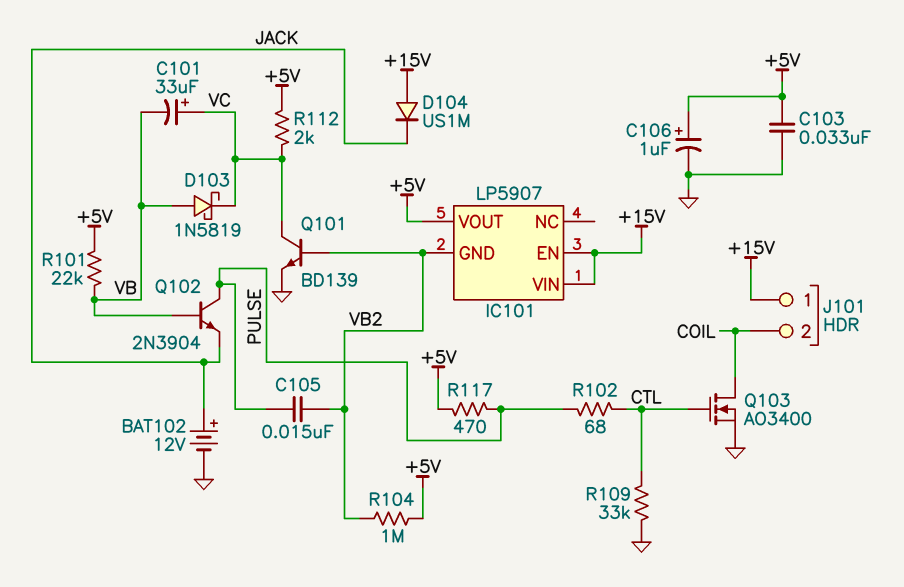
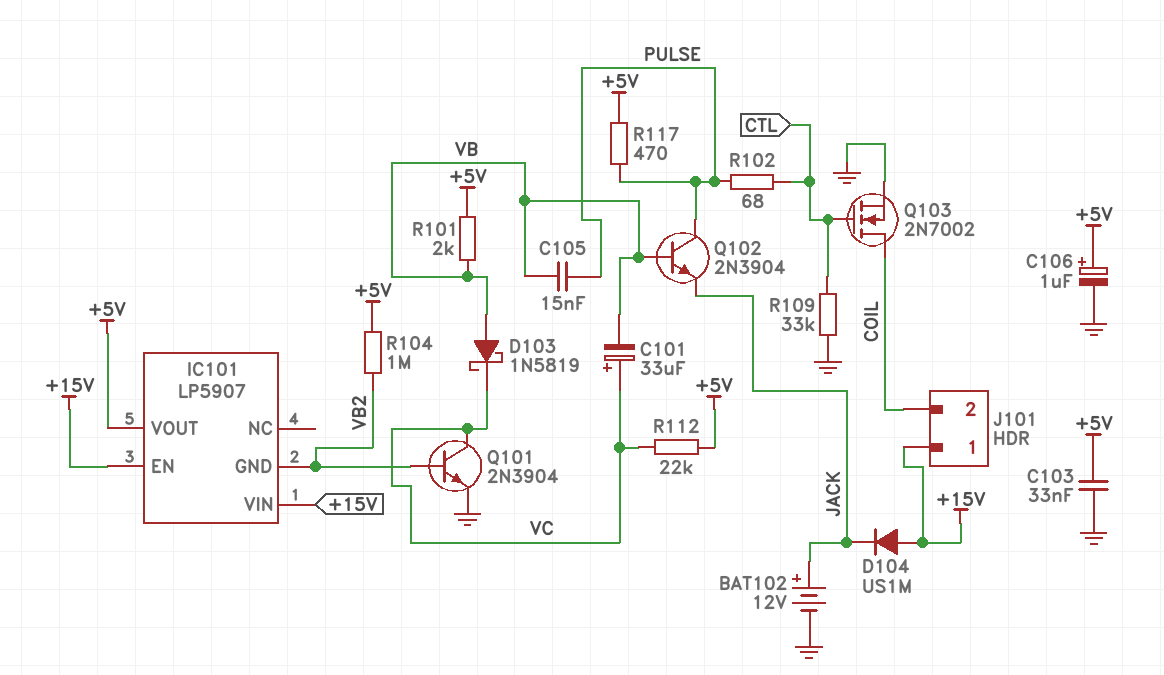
C105: 15nF (PULSE, VB2) -> 15nF (PULSE, VB)
Q101: NPN BD139 (B VB2, C VC, E GND) -> NPN 2N3904 (B VB2, C VC, E GND)
Q103: NMOS AO3400 (G CTL, D COIL, S GND) -> NMOS 2N7002 (G CTL, D COIL, S GND)
R101: 22k (+5V, VB) -> 2k (+5V, VB)
R112: 2k (+5V, VC) -> 22k (+5V, VC)

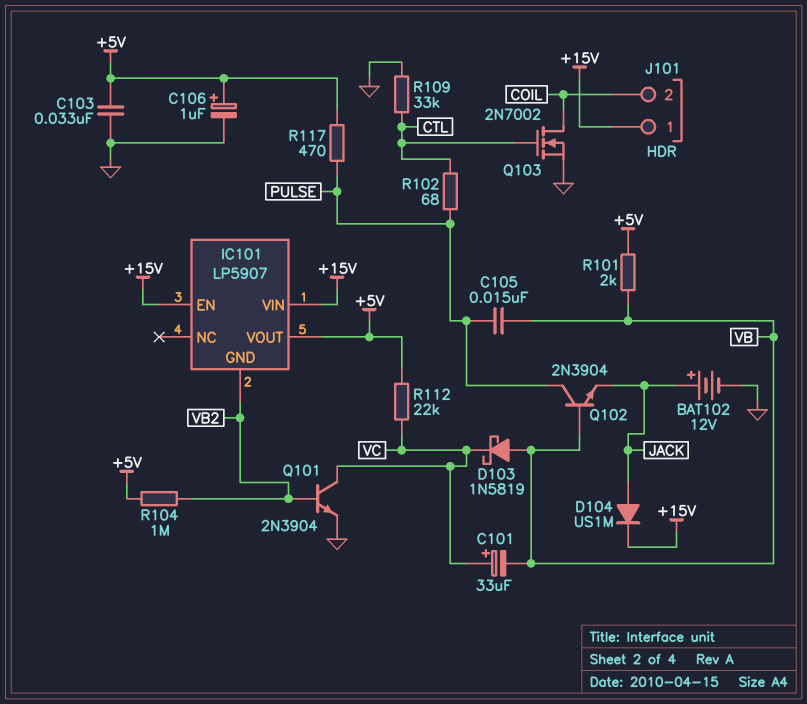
D104: diode US1M (A +15V, K JACK) -> diode US1M (A JACK, K +15V)

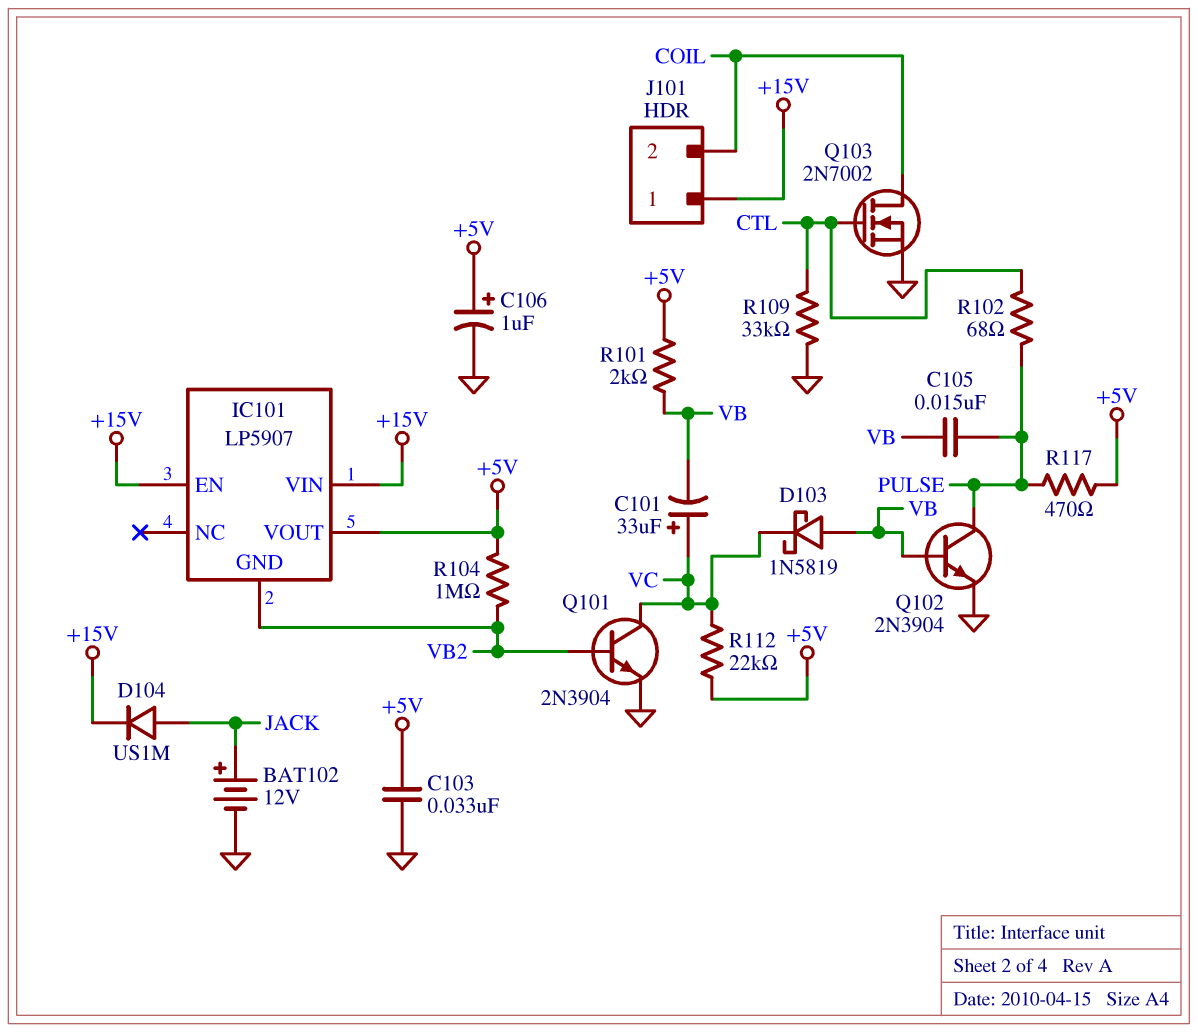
Q102: NPN 2N3904 (B VB, C PULSE, E JACK) -> NPN 2N3904 (B VB, C PULSE, E GND)

